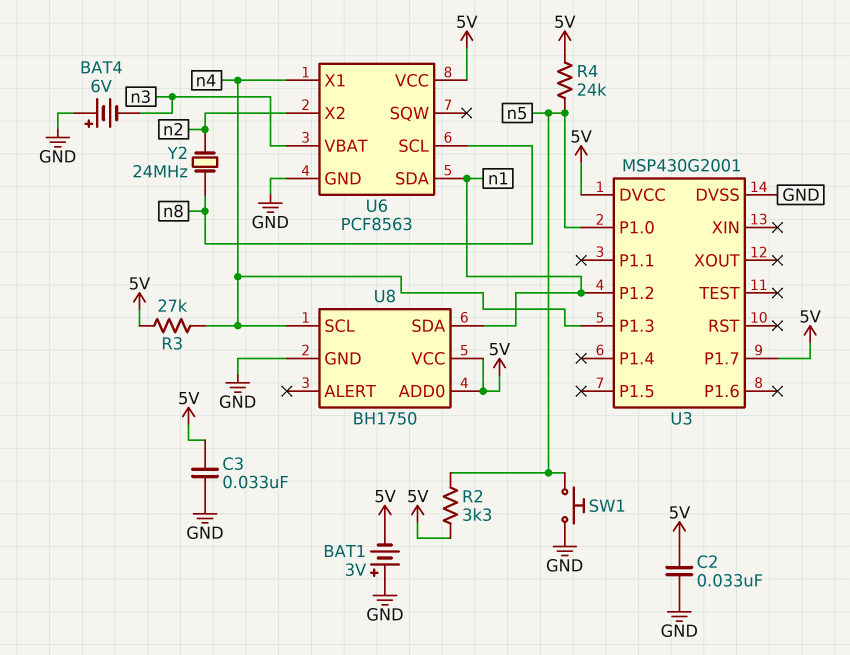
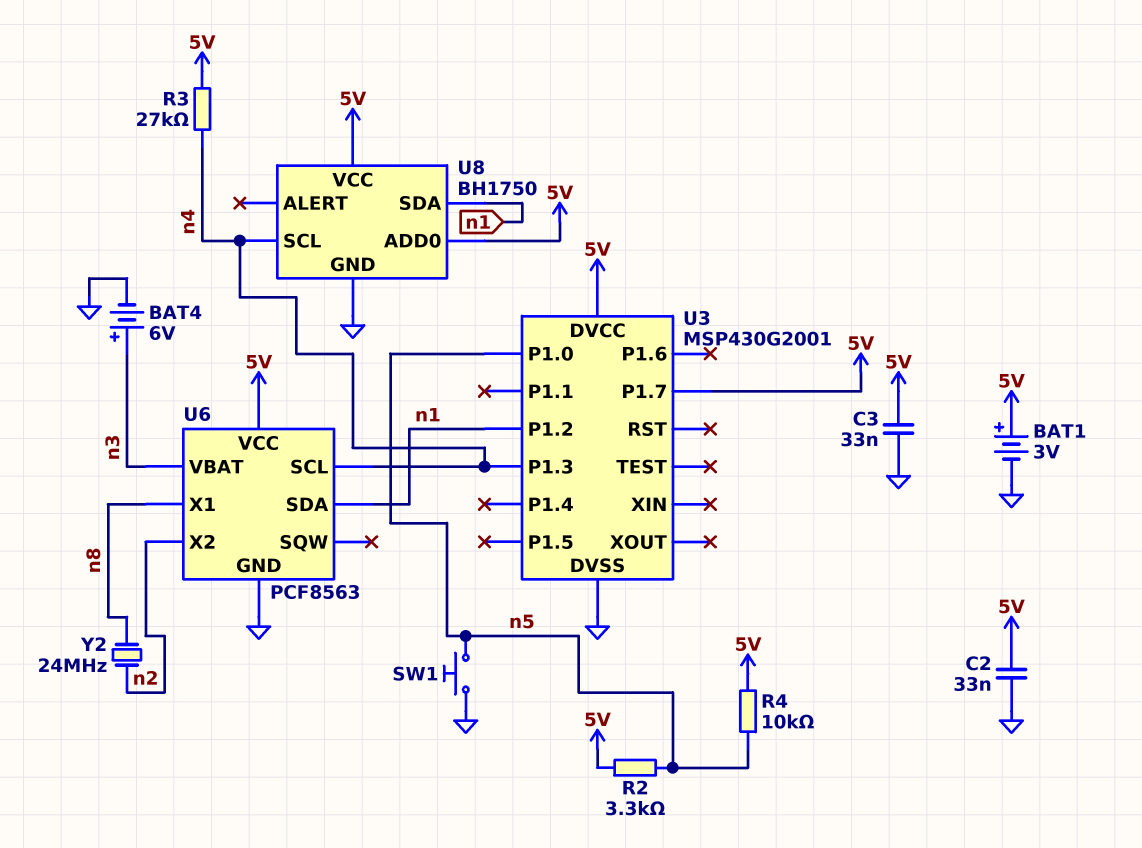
BAT1: 3V (plus GND, minus 5V) -> 3V (plus 5V, minus GND)
BAT4: 6V (plus GND, minus n3) -> 6V (plus n3, minus GND)
R4: 24k (5V, n5) -> 10k (5V, n5)
U6 pin SCL: n8 -> n4
U6 pin X1: n4 -> n8

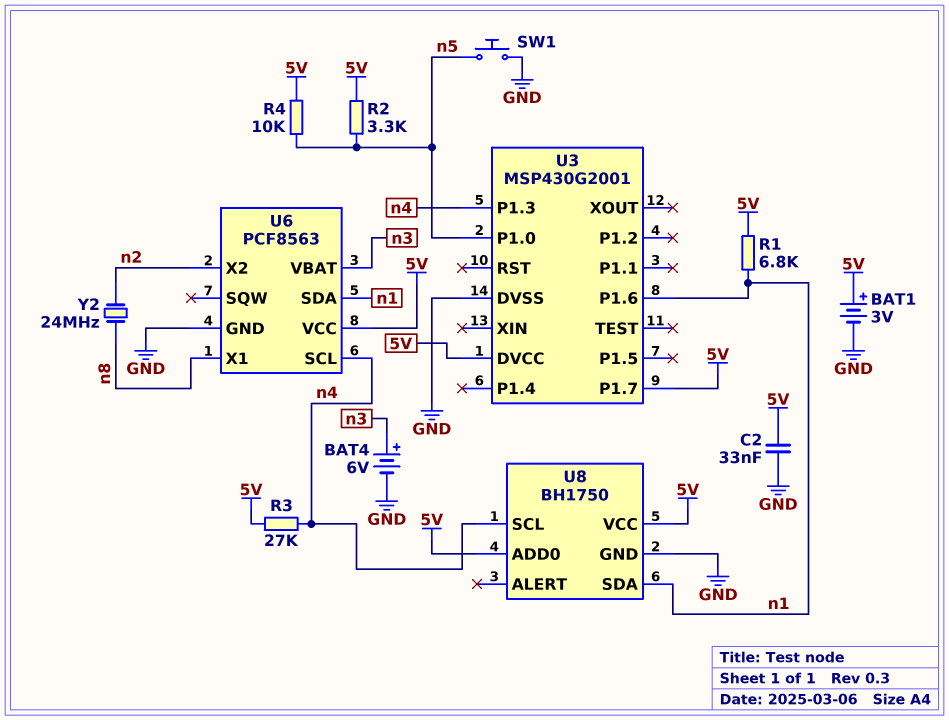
C3: 33nF (5V, GND) -> none
R1: none -> 6.8k (5V, n1)
U3 pin P1.2: n1 -> none
U3 pin P1.6: none -> n1

